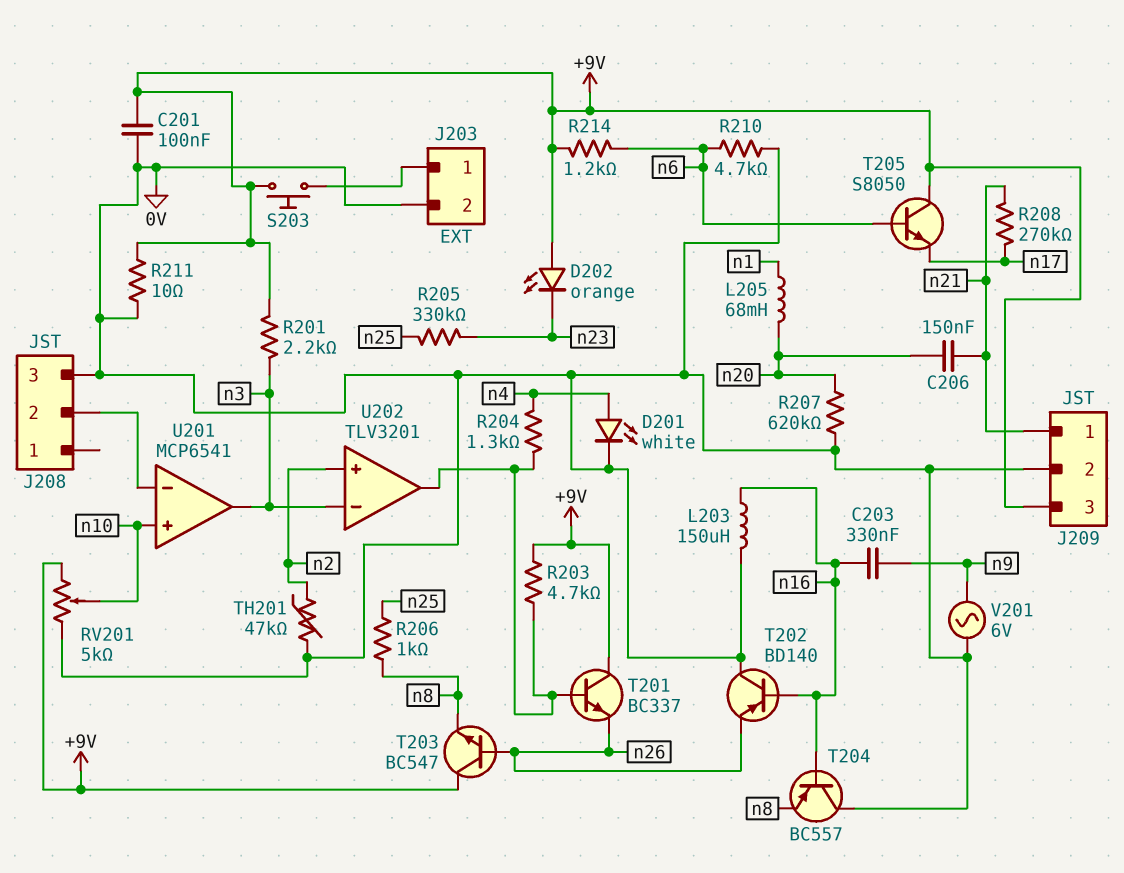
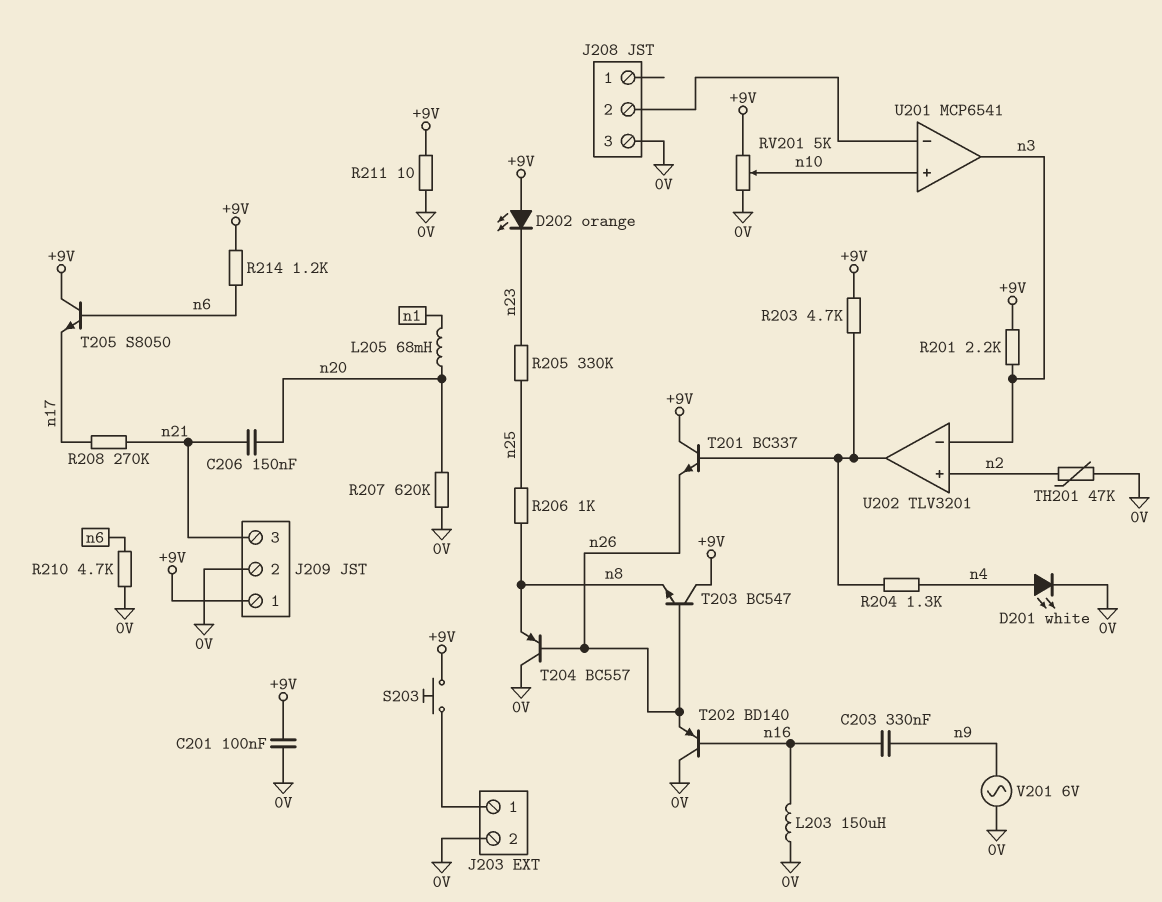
J209 pin 1: n21 -> +9V
J209 pin 3: +9V -> n21
T204: PNP BC557 (B n16, C 0V, E n8) -> PNP BC557 (B n26, C 0V, E n8)

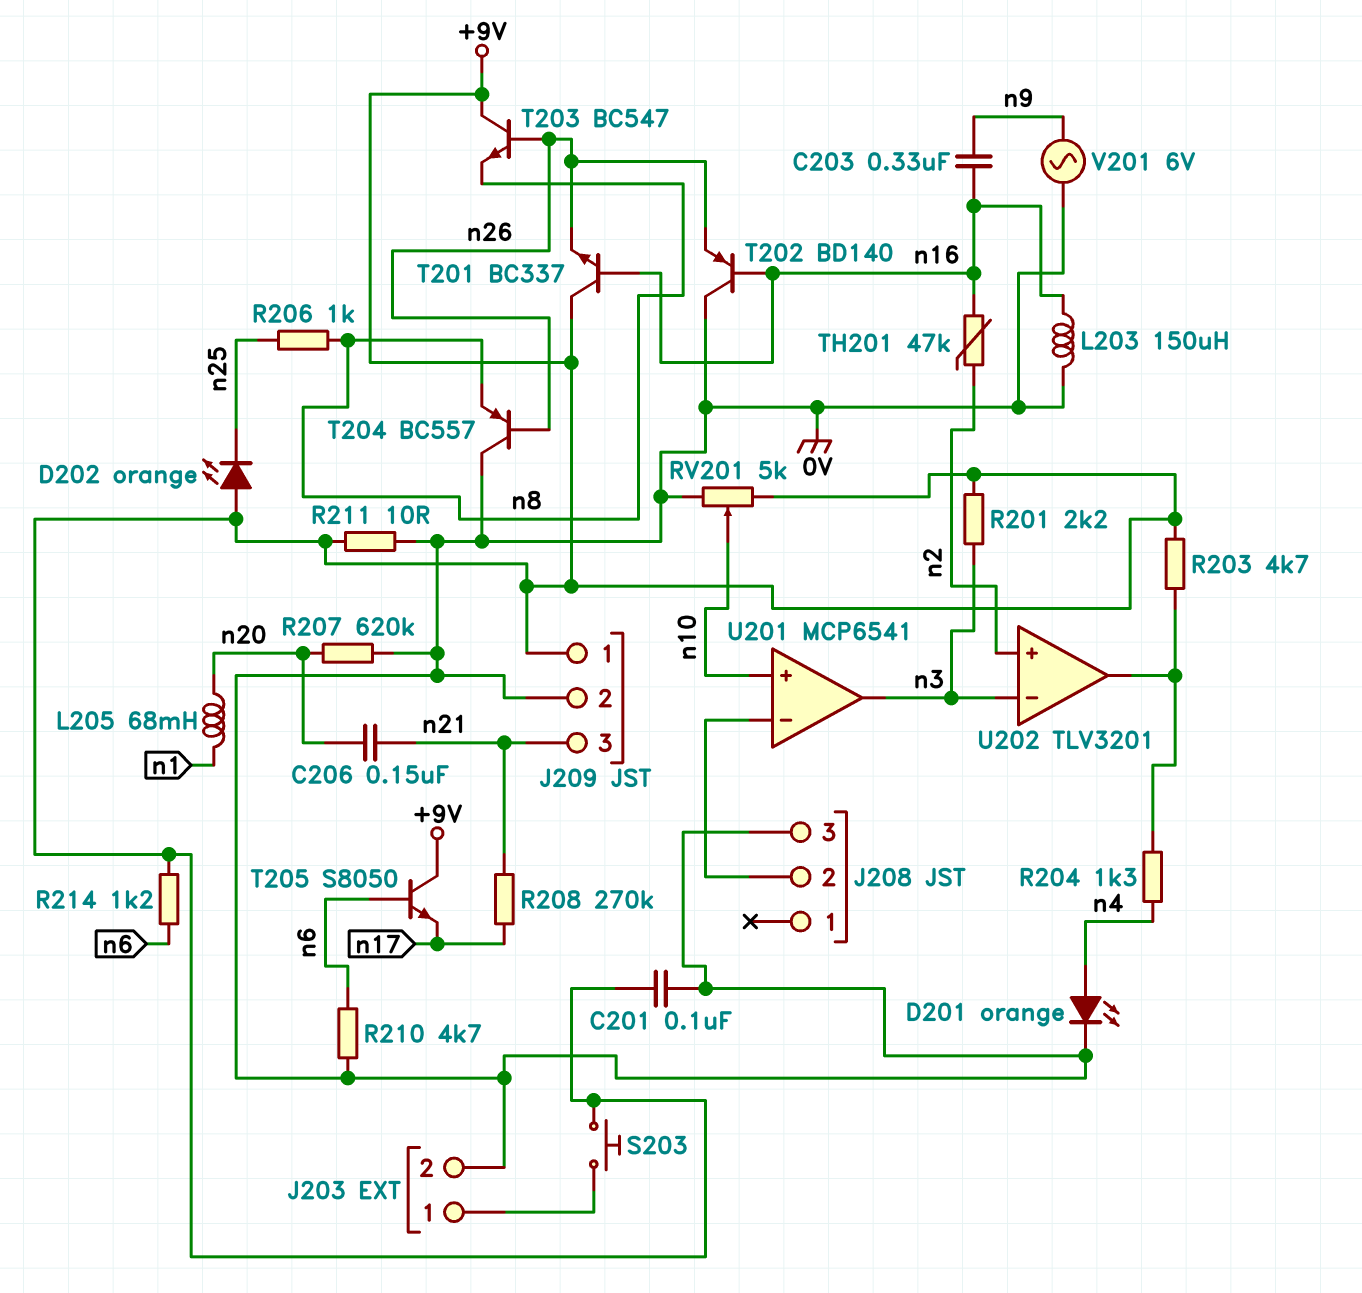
D201: LED white (A n4, K 0V) -> LED orange (A n4, K 0V)
D202: LED orange (A +9V, K n23) -> LED orange (A +9V, K n25)
R205: 330k (n23, n25) -> none
T201: NPN BC337 (B U202/out, C +9V, E n26) -> NPN BC337 (B n16, C +9V, E n26)
TH201: 47k (0V, n2) -> 47k (n2, n16)

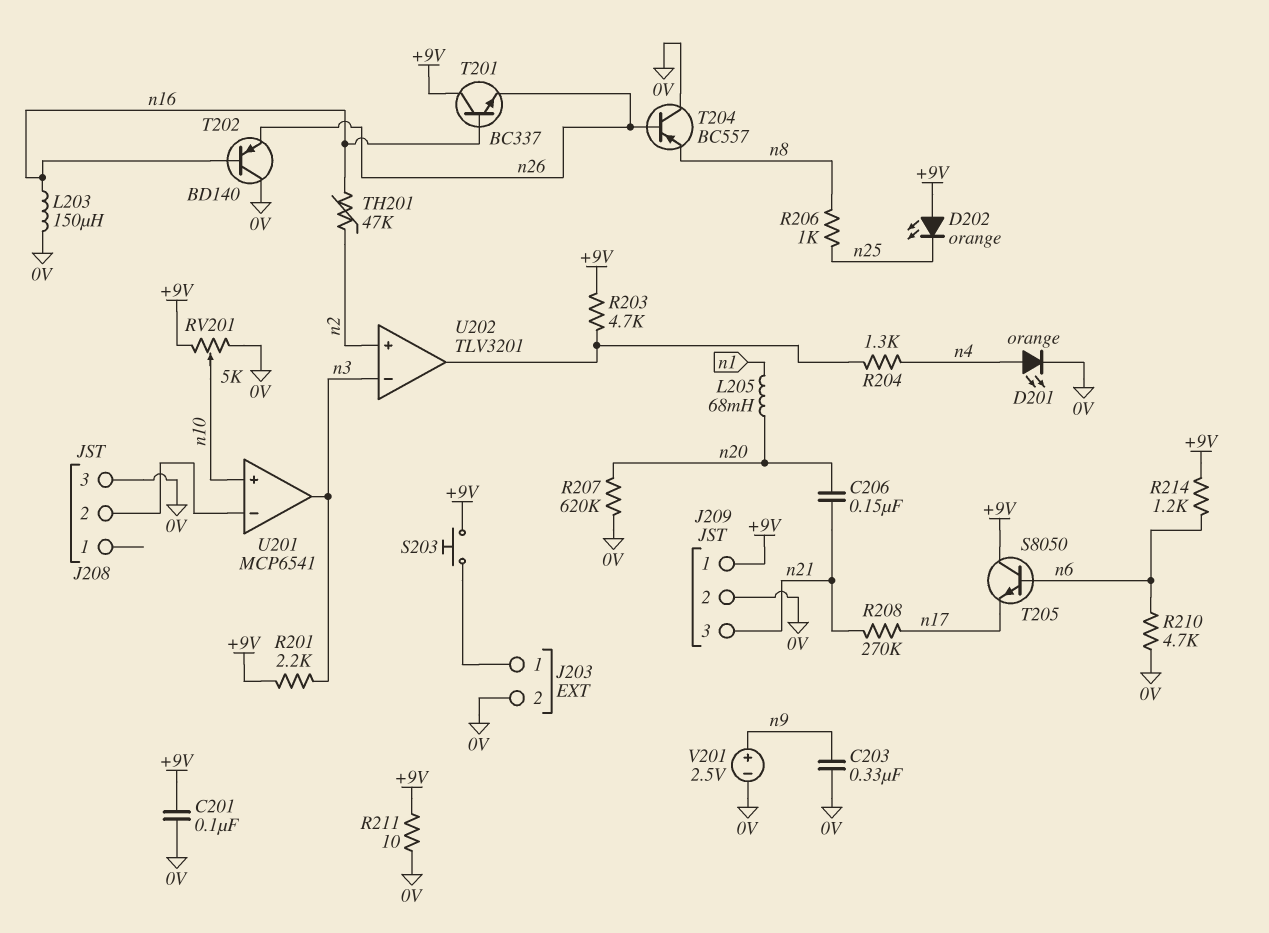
C203: 330nF (n9, n16) -> 330nF (0V, n9)
T203: NPN BC547 (B n26, C +9V, E n8) -> none
V201: AC 6V (0V, n9) -> 2.5V (plus n9, minus 0V)

